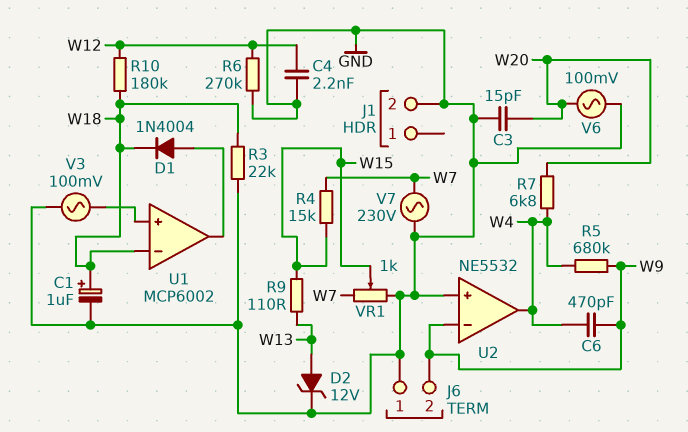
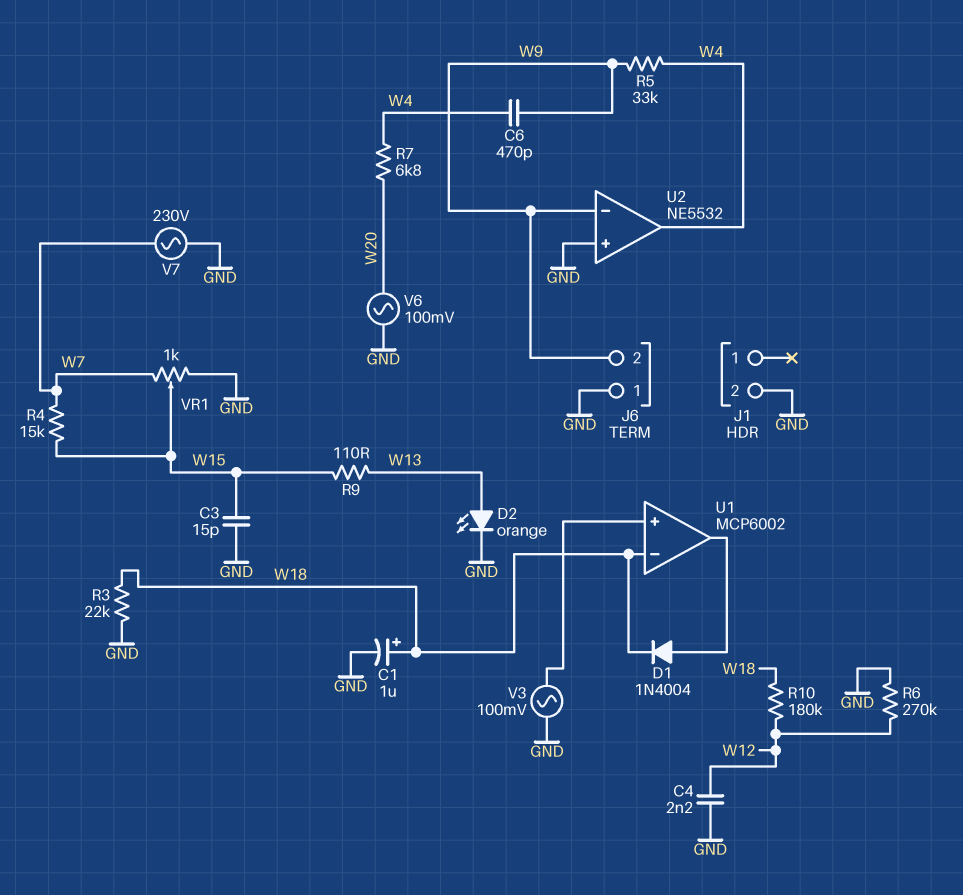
C3: 15pF (GND, W20) -> 15pF (GND, W15)
D2: zener 12V (A W13, K GND) -> LED orange (A W13, K GND)
R5: 680k (W4, W9) -> 33k (W4, W9)

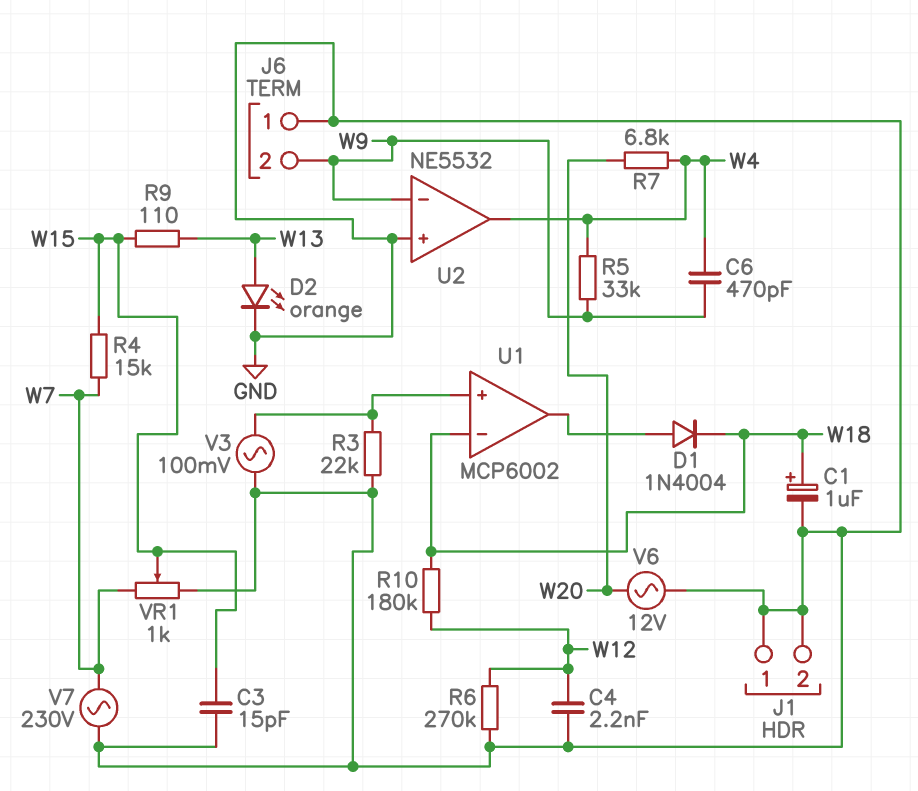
J1 pin 1: none -> GND
R3: 22k (GND, W18) -> 22k (GND, U1/in+)
V6: AC 100mV (GND, W20) -> AC 12V (GND, W20)

